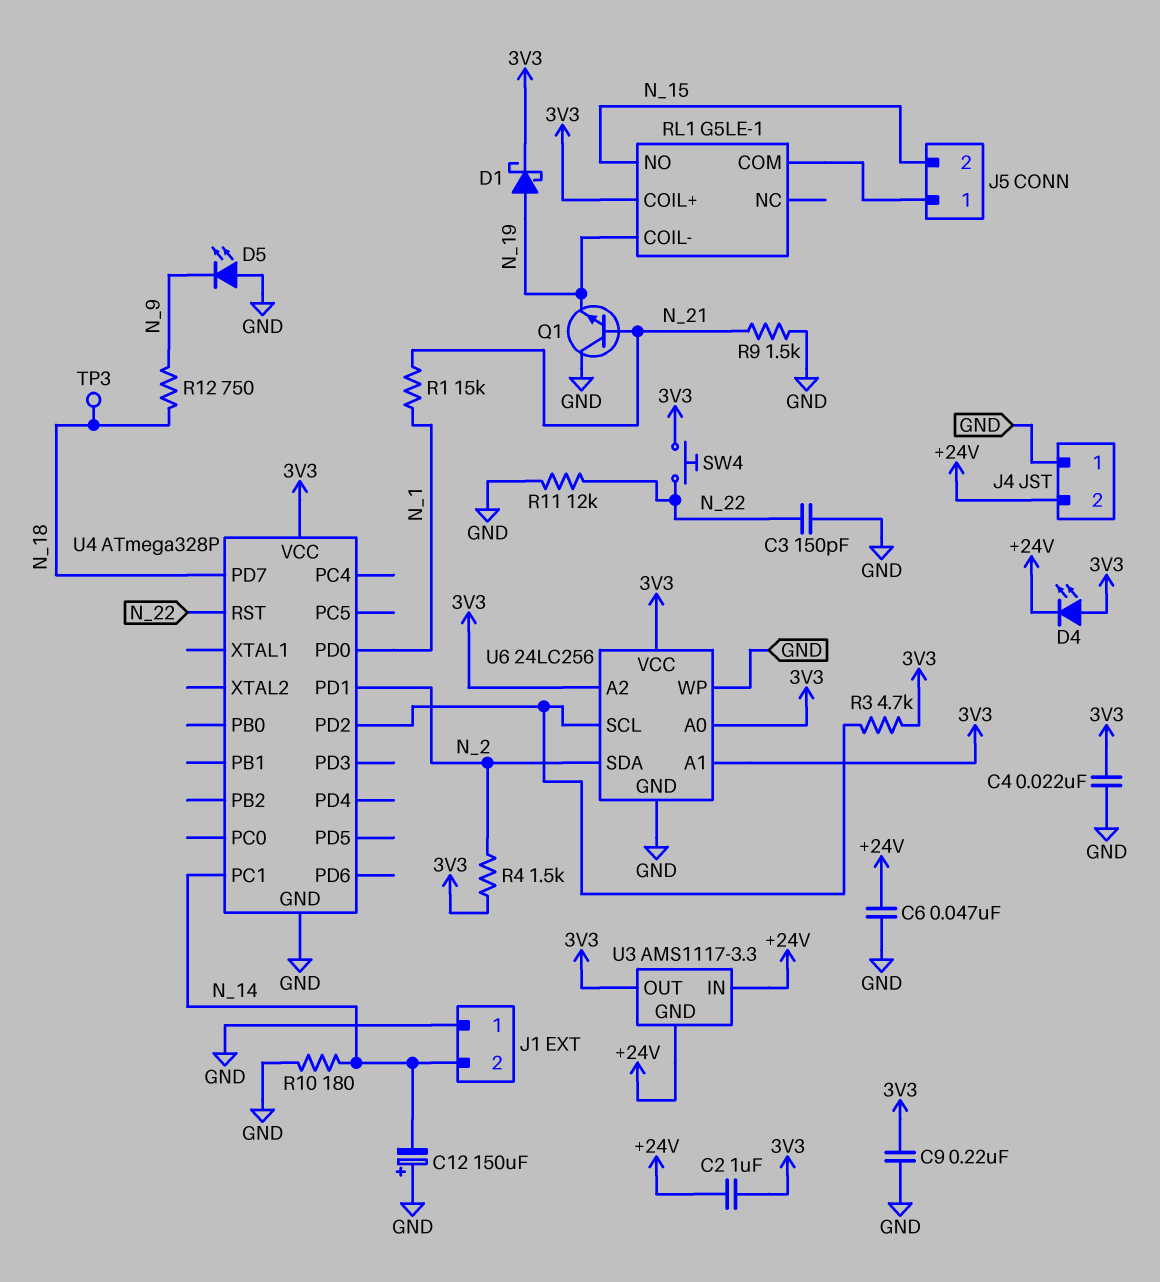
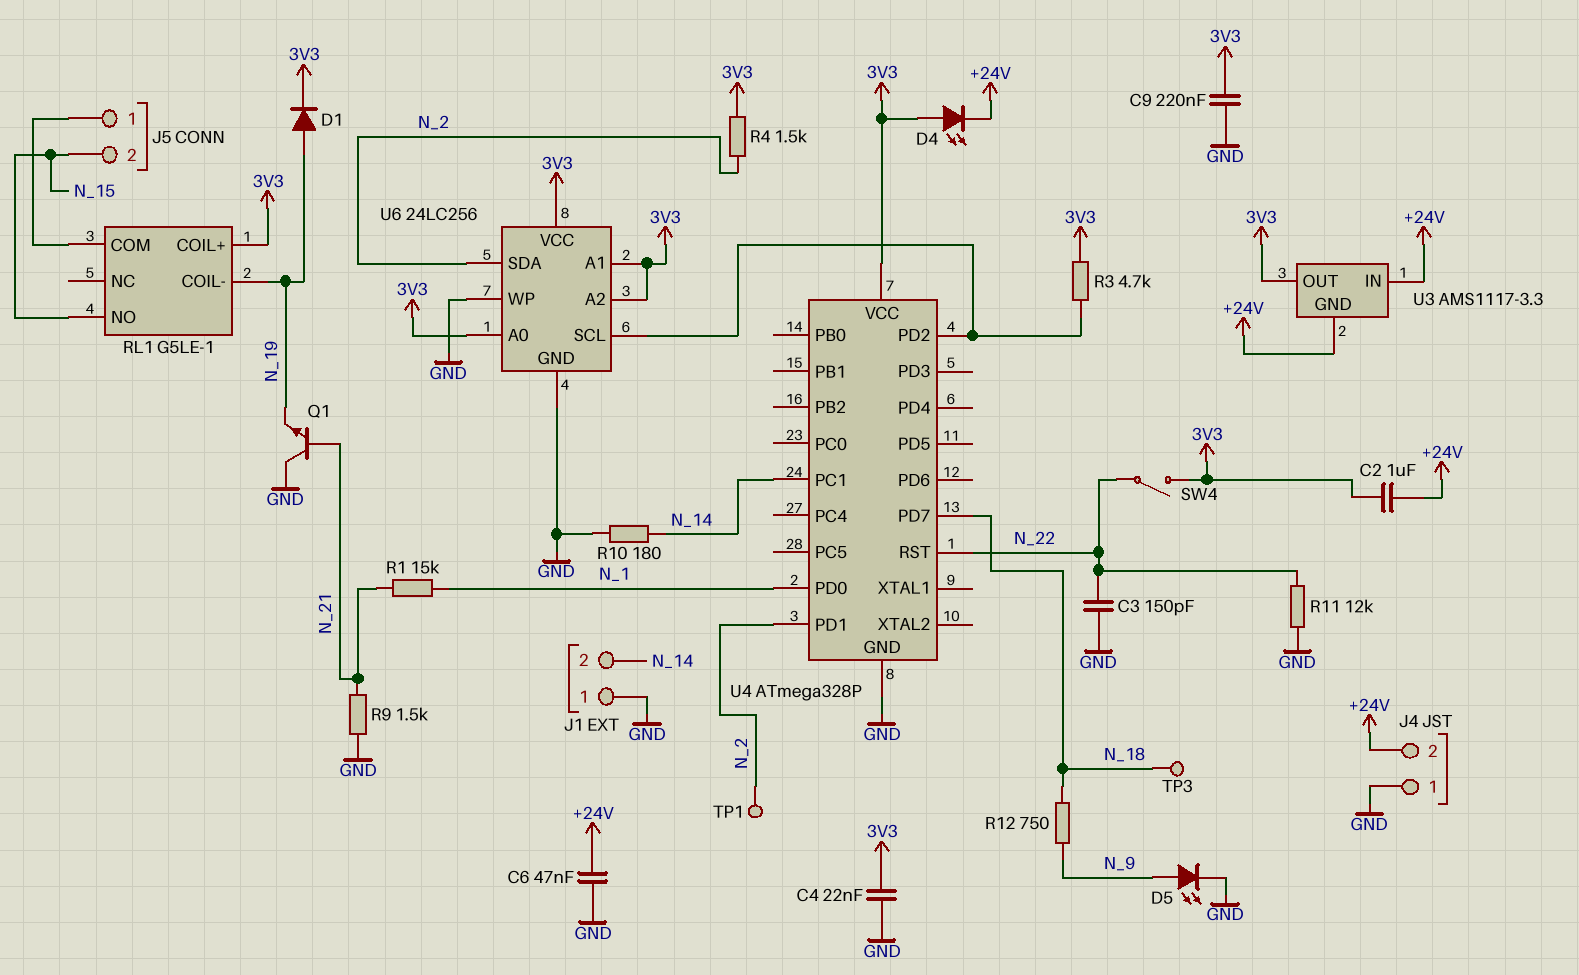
C12: 150uF (plus GND, minus N_14) -> none
D1: schottky (A N_19, K 3V3) -> diode (A N_19, K 3V3)
D5: LED (A GND, K N_9) -> LED (A N_9, K GND)
SW4: button (3V3, N_22) -> switch (3V3, N_22)
TP1: none -> test point (N_2)

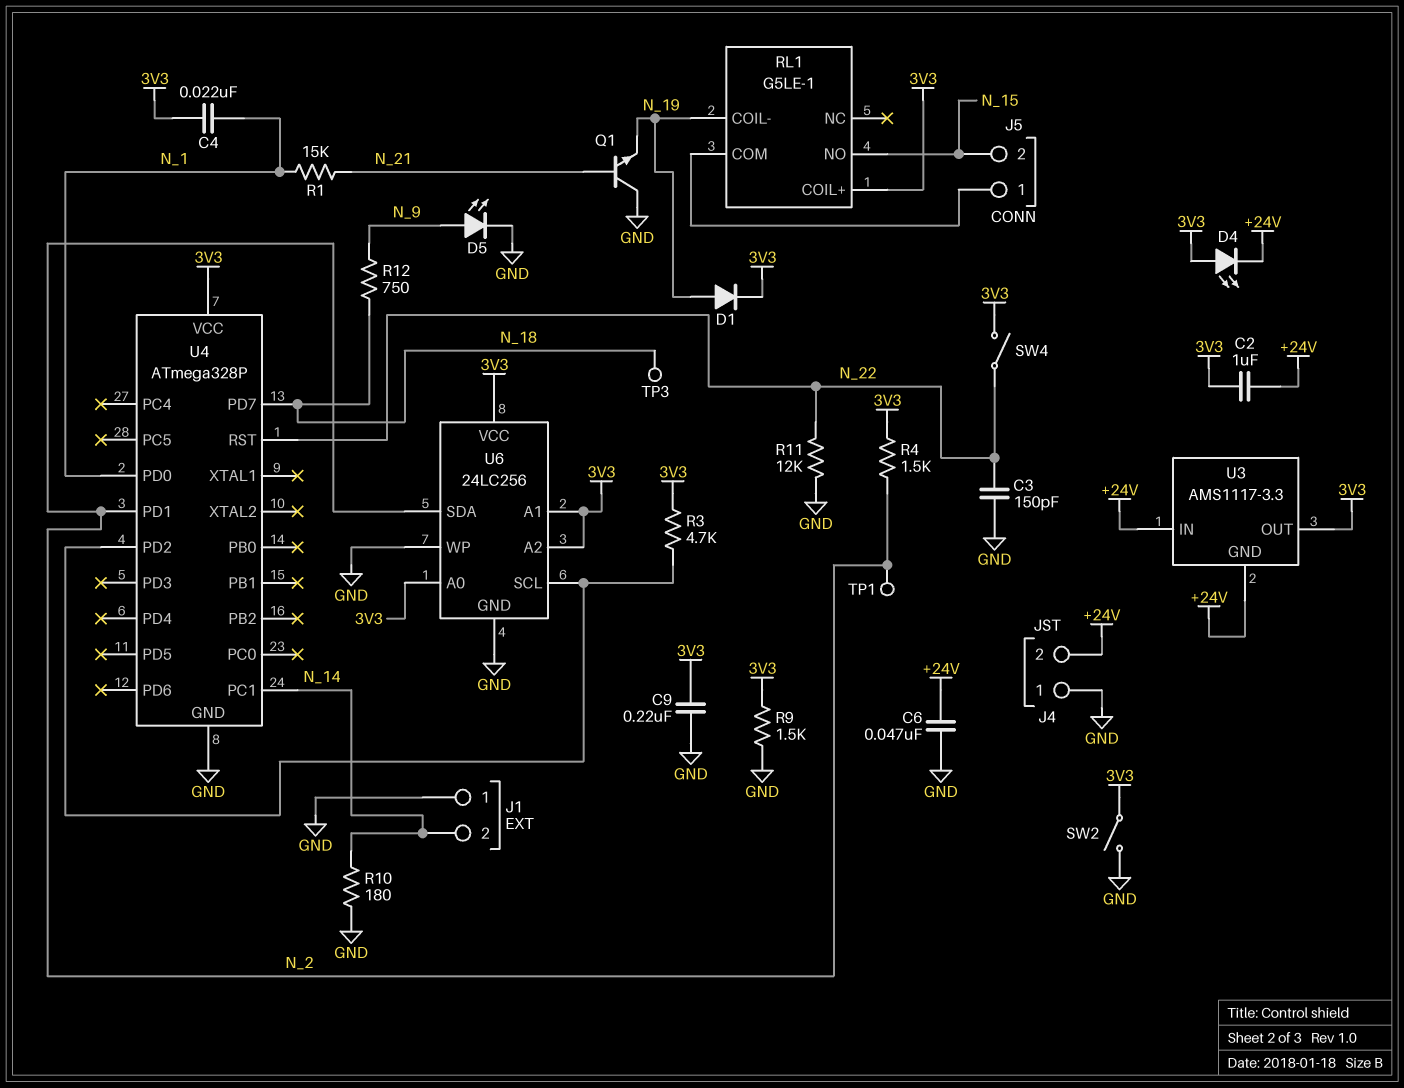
C4: 22nF (3V3, GND) -> 22nF (3V3, N_1)
R9: 1.5k (GND, N_21) -> 1.5k (3V3, GND)
SW2: none -> switch (3V3, GND)

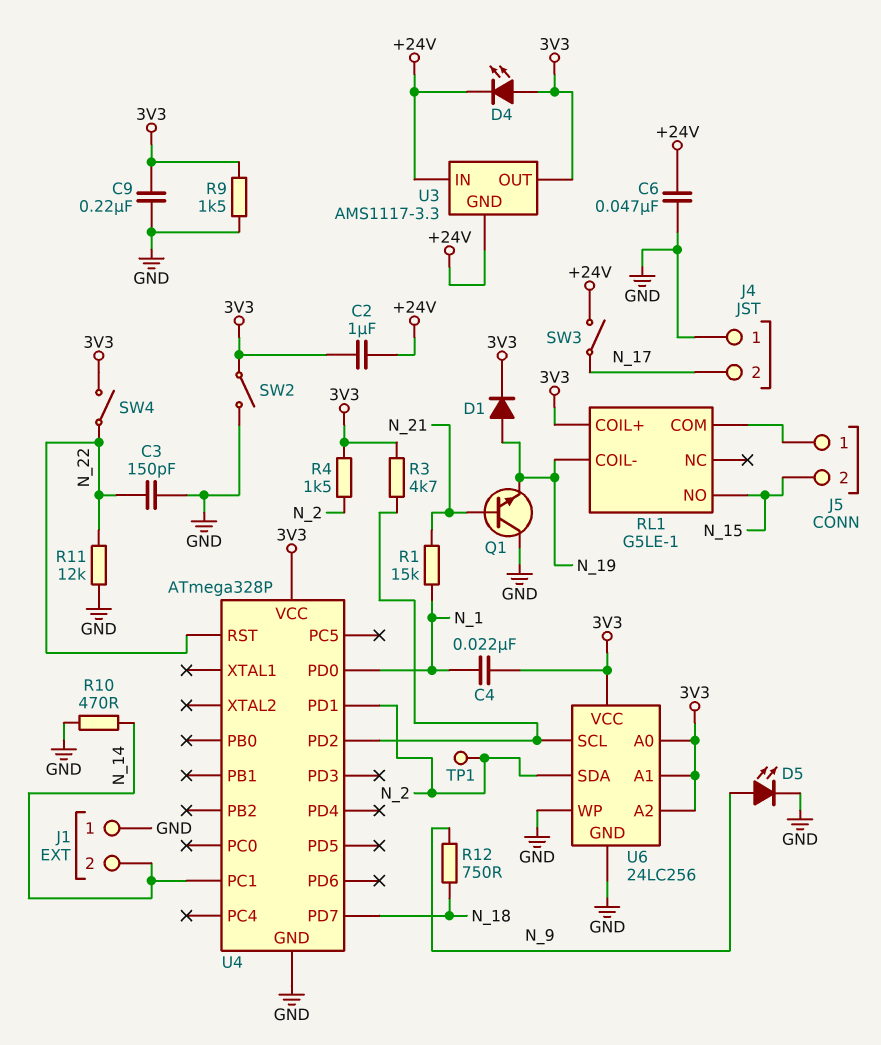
J4 pin 2: +24V -> N_17
R10: 180 (GND, N_14) -> 470 (GND, N_14)
SW3: none -> switch (+24V, N_17)
TP3: test point (N_18) -> none

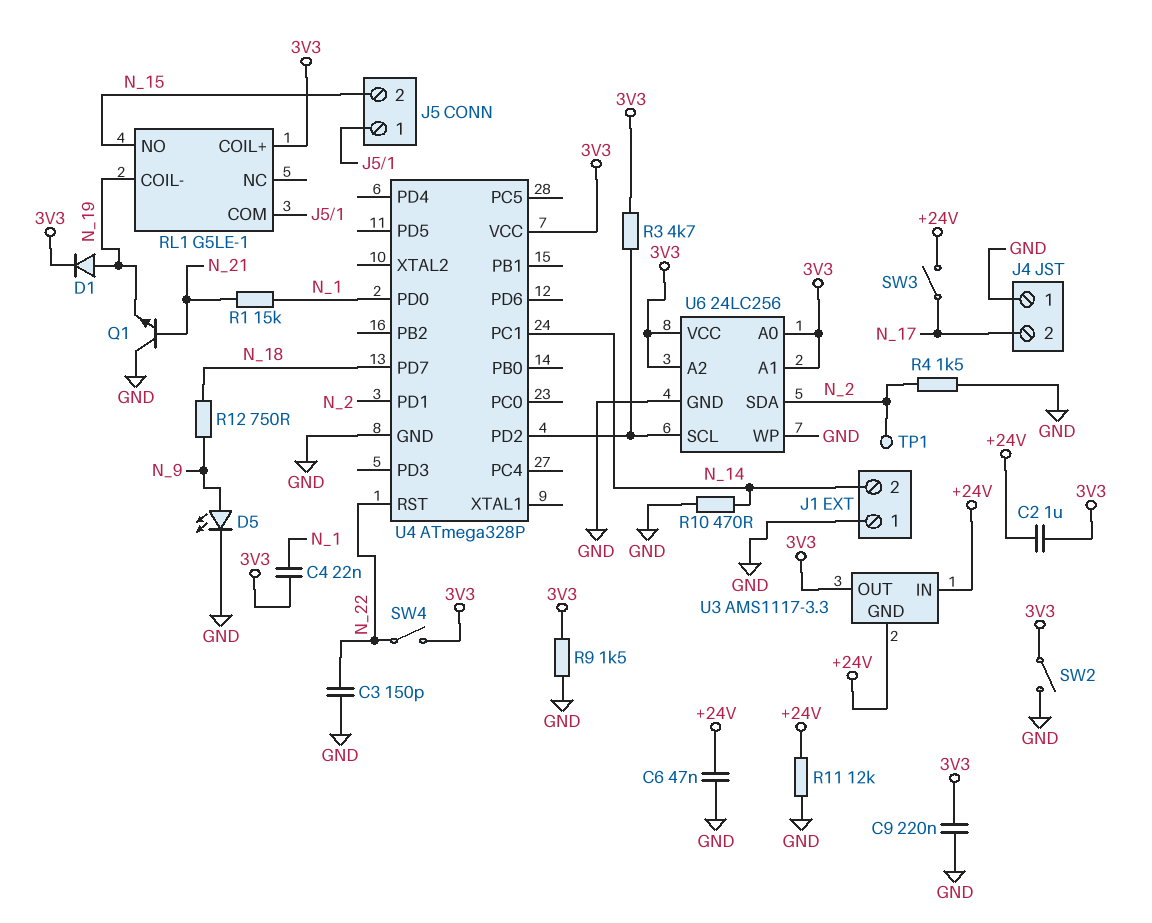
D4: LED (A 3V3, K +24V) -> none
R4: 1.5k (3V3, N_2) -> 1.5k (GND, N_2)
R11: 12k (GND, N_22) -> 12k (+24V, GND)

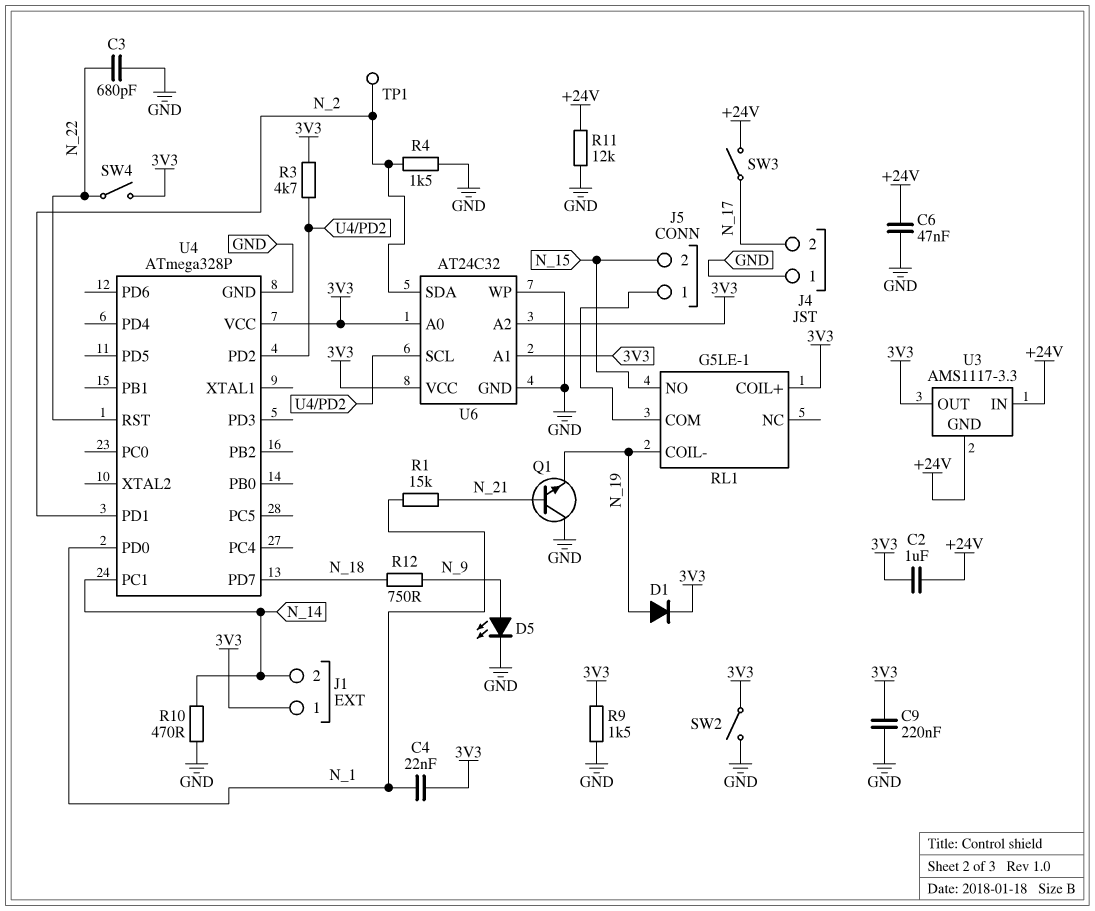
C3: 150pF (GND, N_22) -> 680pF (GND, N_22)
J1 pin 1: GND -> 3V3
U6: 24LC256 -> AT24C32

